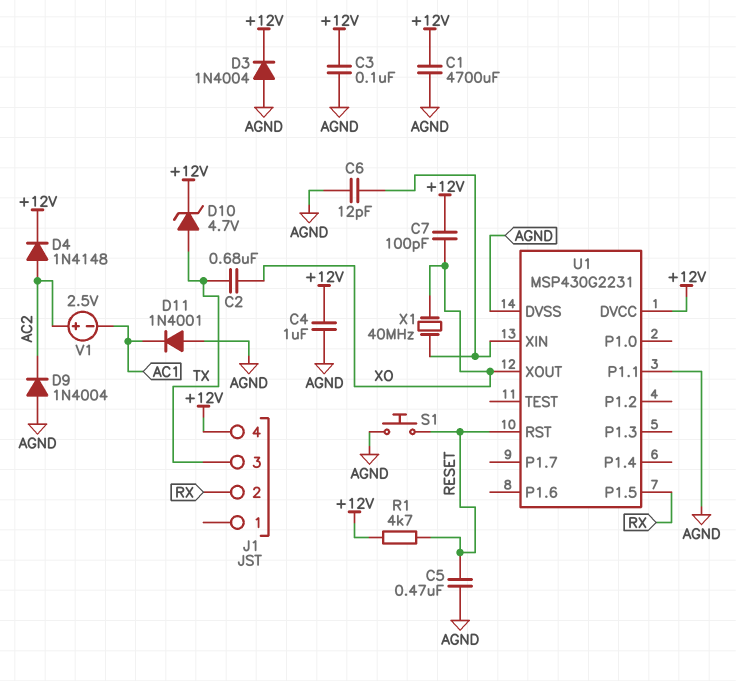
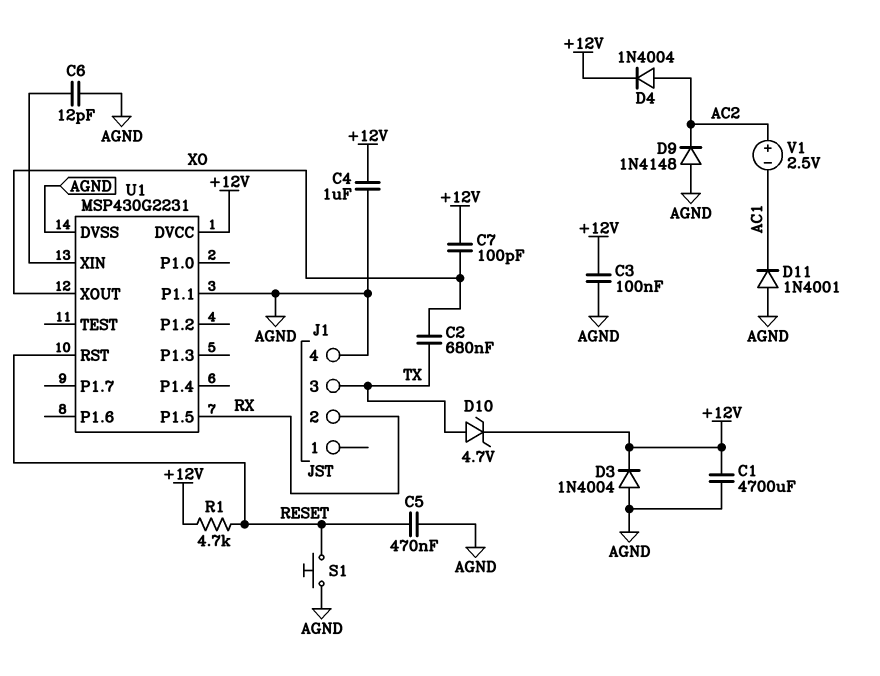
D4: diode 1N4148 (A AC2, K +12V) -> diode 1N4004 (A AC2, K +12V)
D9: diode 1N4004 (A AGND, K AC2) -> diode 1N4148 (A AGND, K AC2)
J1 pin 4: +12V -> AGND
X1: 40MHz (U1/XIN, XO) -> none

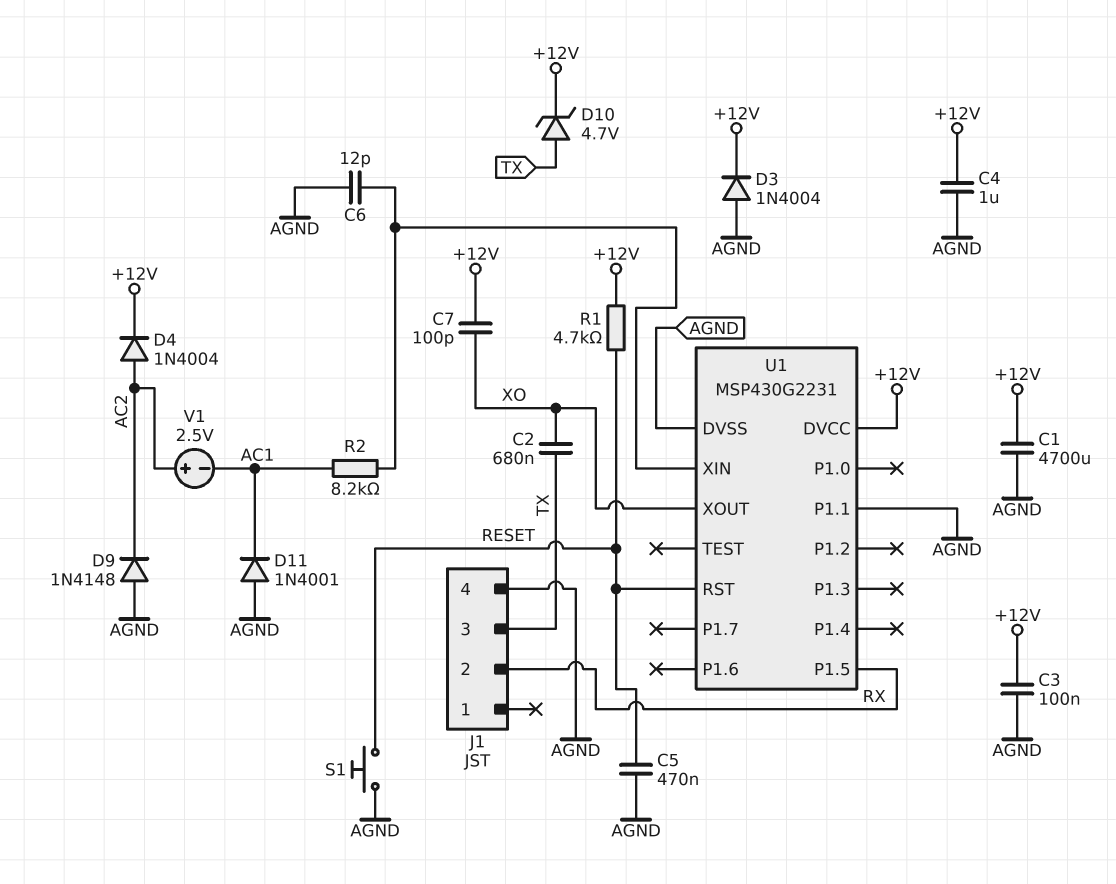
R2: none -> 8.2k (AC1, U1/XIN)

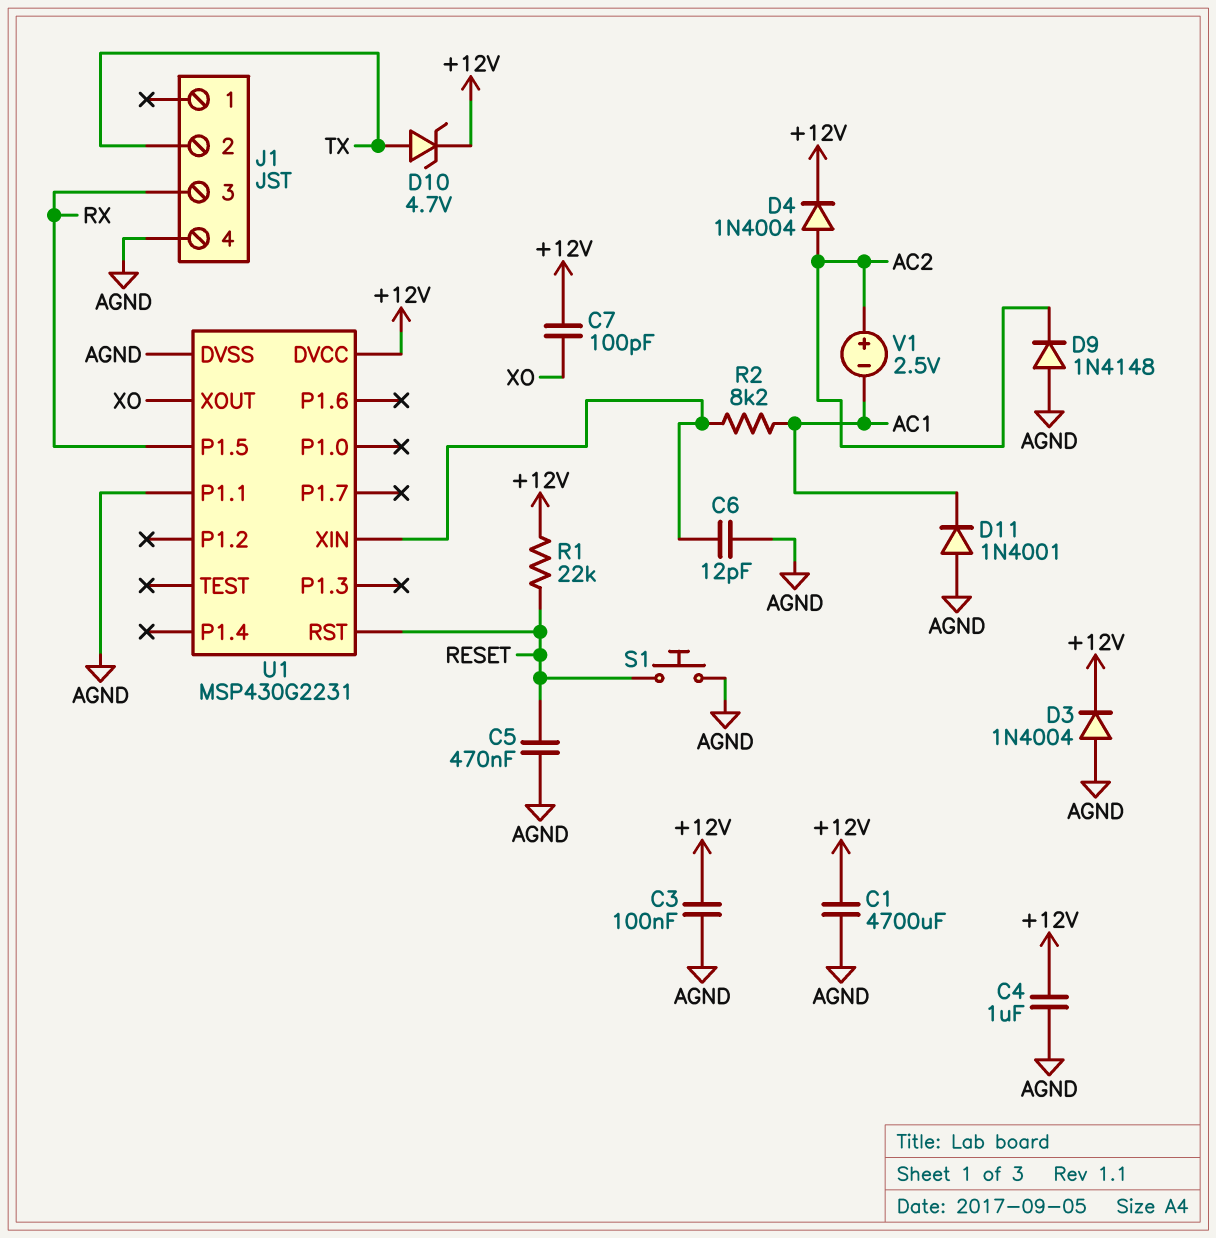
C2: 680nF (TX, XO) -> none
J1 pin 2: RX -> TX
J1 pin 3: TX -> RX
R1: 4.7k (+12V, RESET) -> 22k (+12V, RESET)

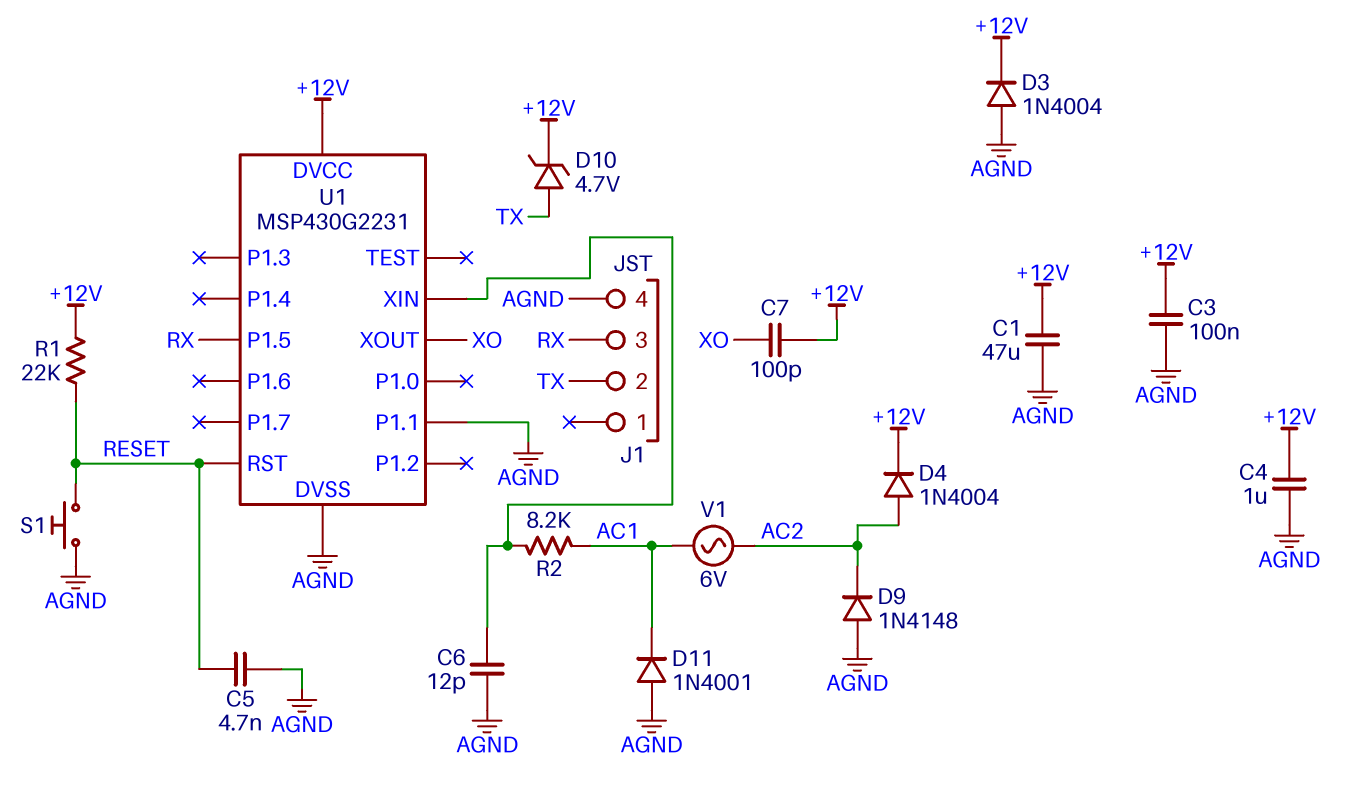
C1: 4700uF (+12V, AGND) -> 47uF (+12V, AGND)
C5: 470nF (AGND, RESET) -> 4.7nF (AGND, RESET)
V1: 2.5V (plus AC2, minus AC1) -> AC 6V (AC1, AC2)

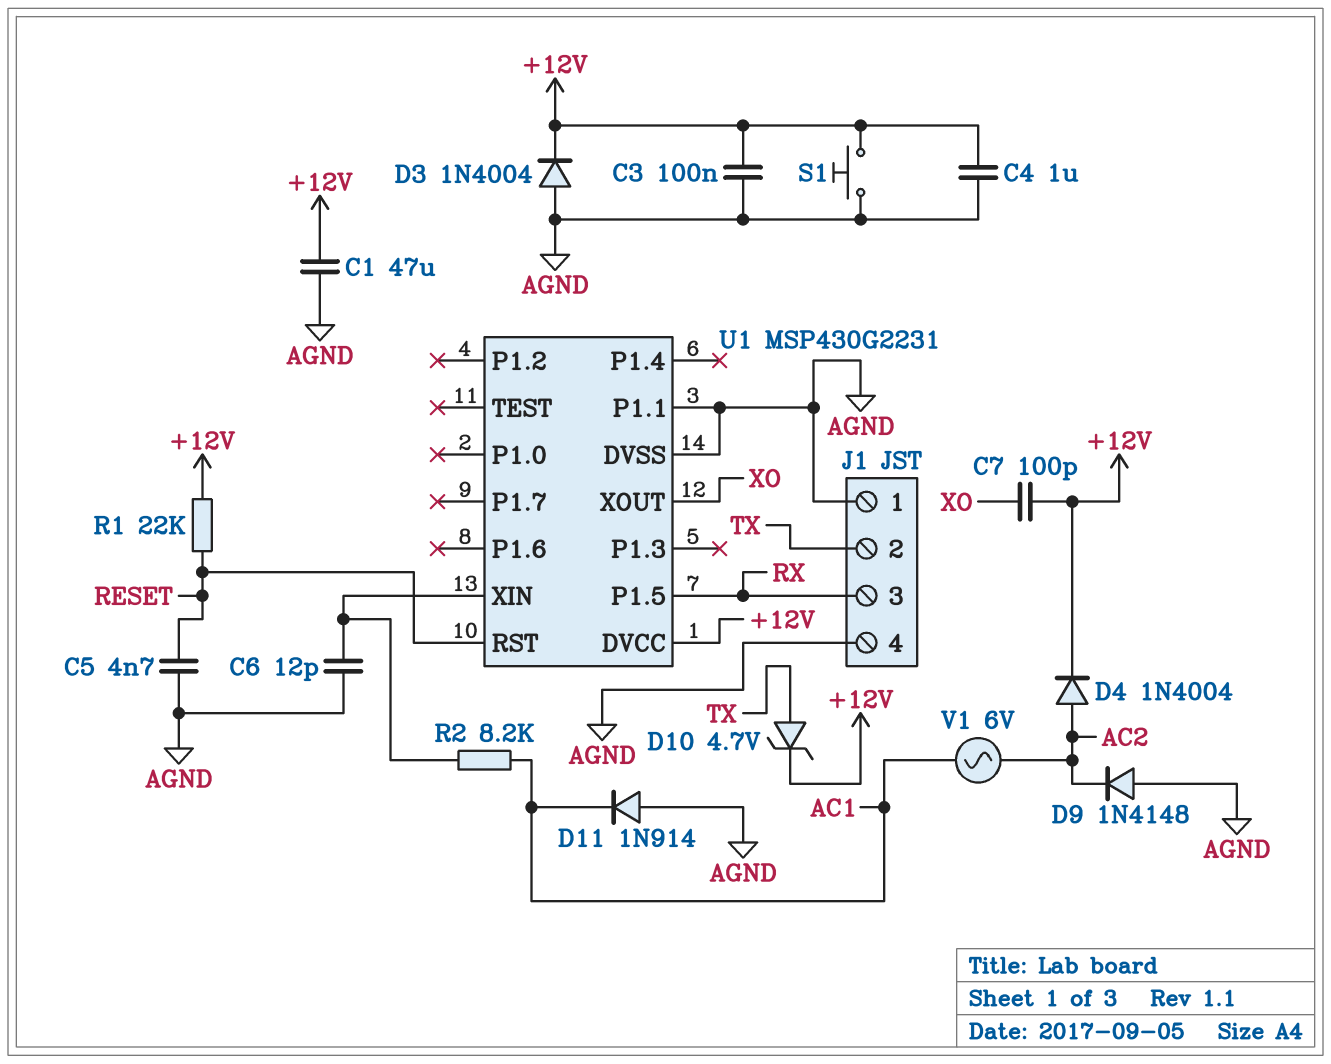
D11: diode 1N4001 (A AGND, K AC1) -> diode 1N914 (A AGND, K AC1)
J1 pin 1: none -> AGND
S1: button (AGND, RESET) -> button (+12V, AGND)

